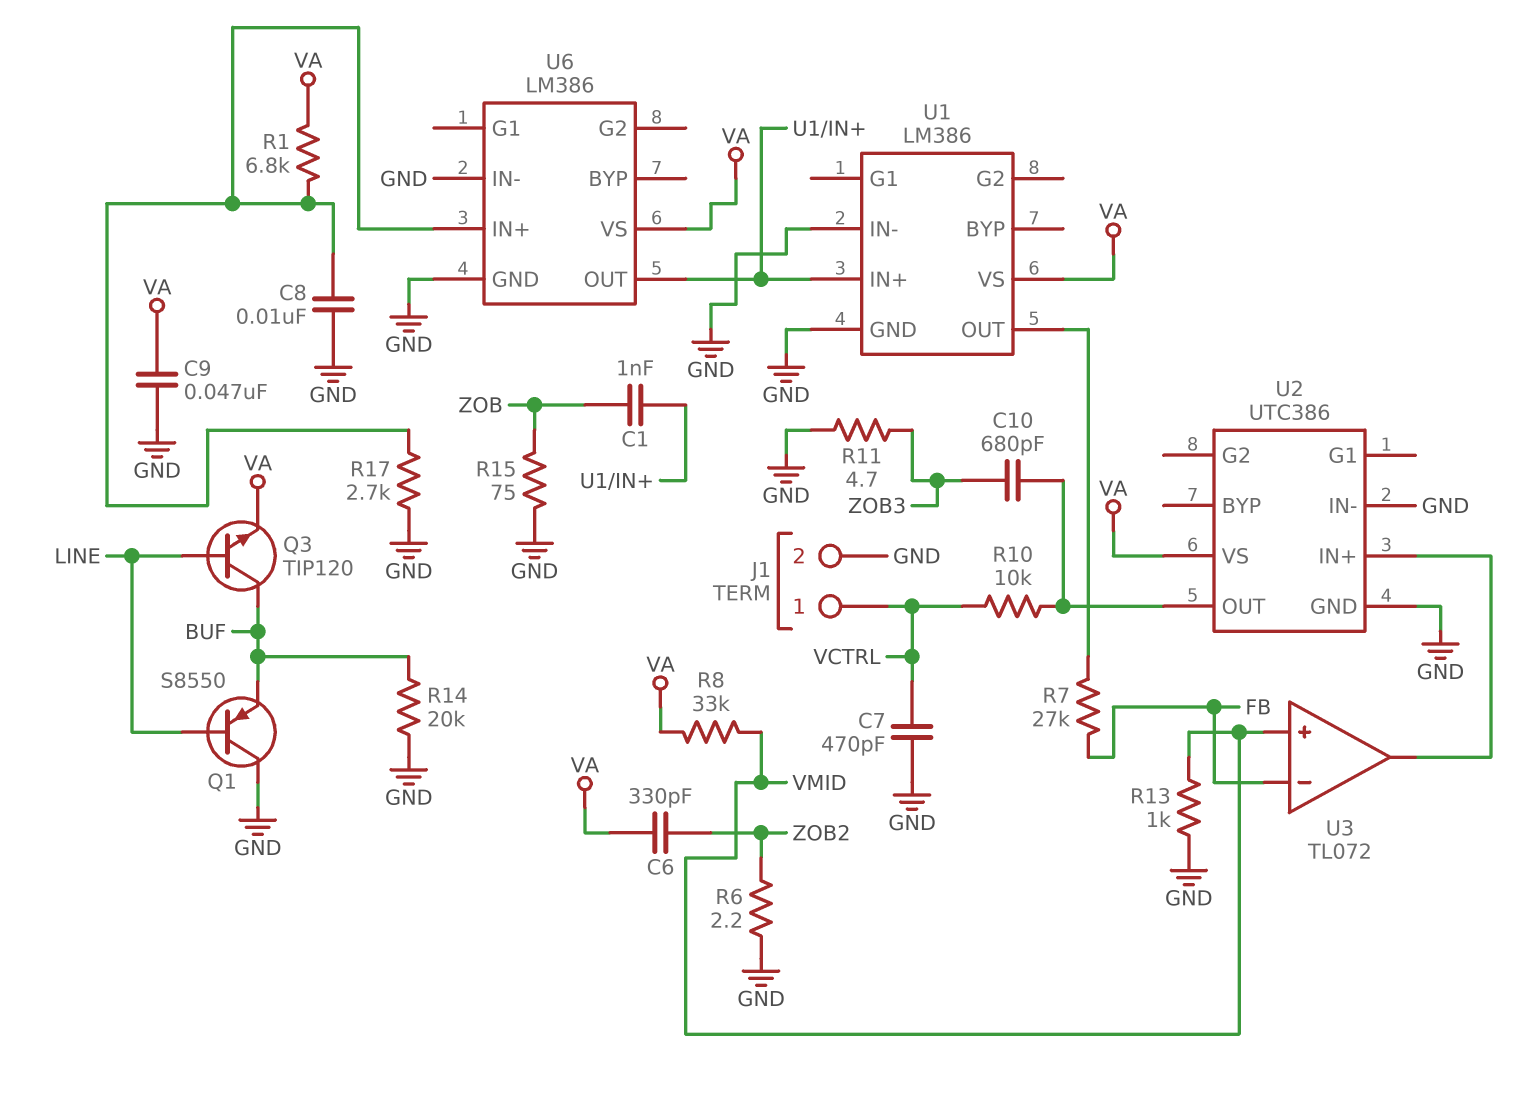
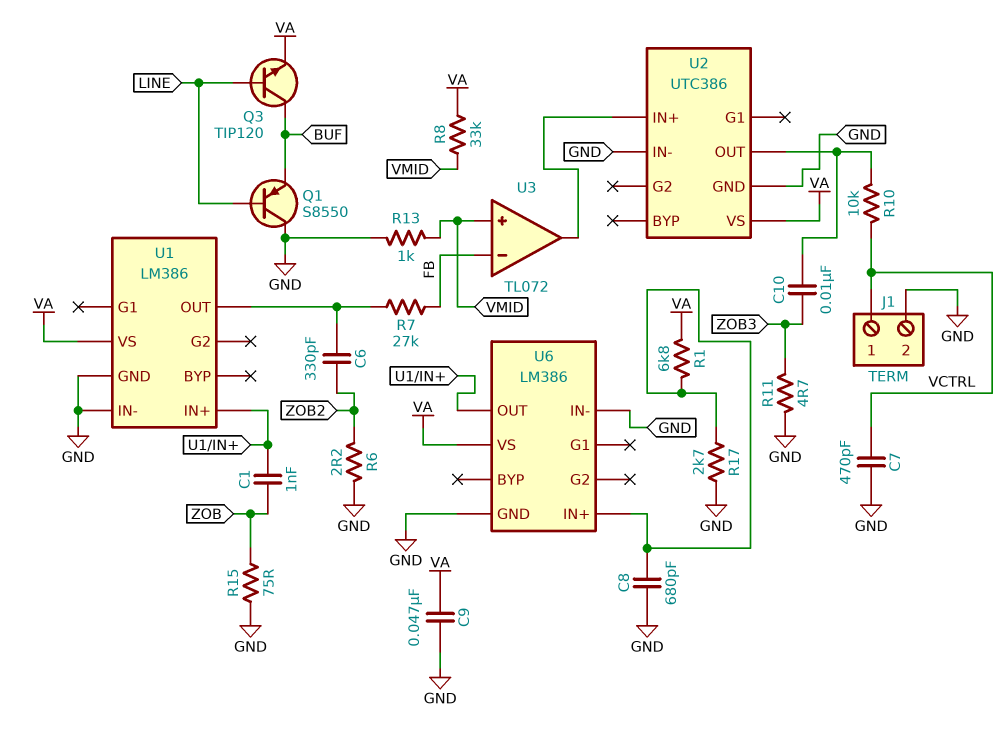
C6: 330pF (VA, ZOB2) -> 330pF (U1/OUT, ZOB2)
C8: 10nF (GND, U6/IN+) -> 680pF (GND, U6/IN+)
C10: 680pF (U2/OUT, ZOB3) -> 10nF (U2/OUT, ZOB3)
R14: 20k (BUF, GND) -> none

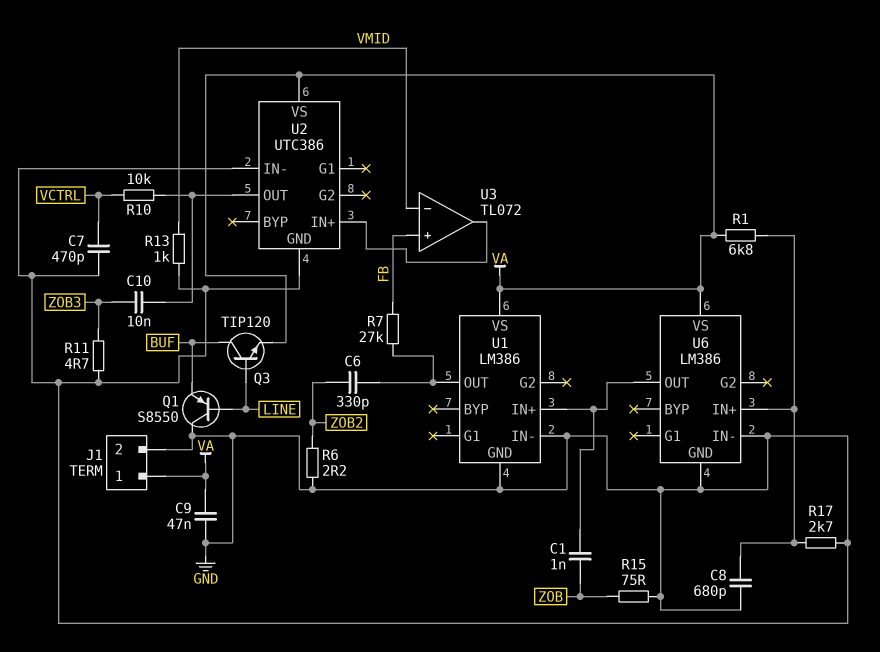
J1 pin 1: VCTRL -> VA
R8: 33k (VA, VMID) -> none
U3 pin in+: VMID -> FB
U3 pin in-: FB -> VMID

